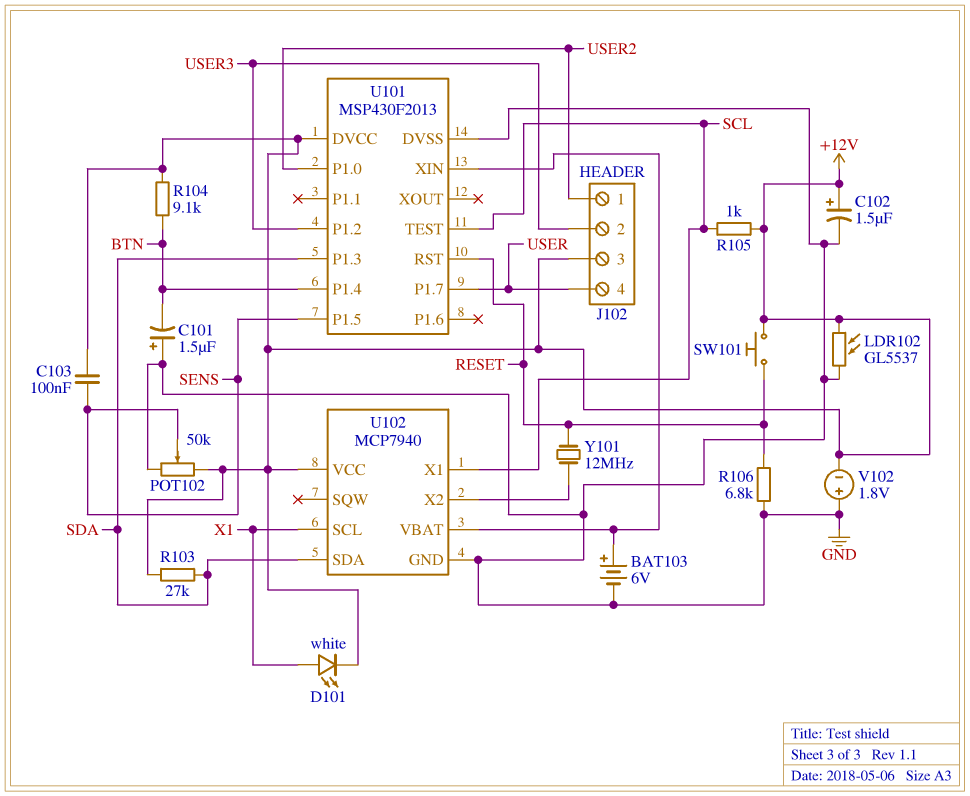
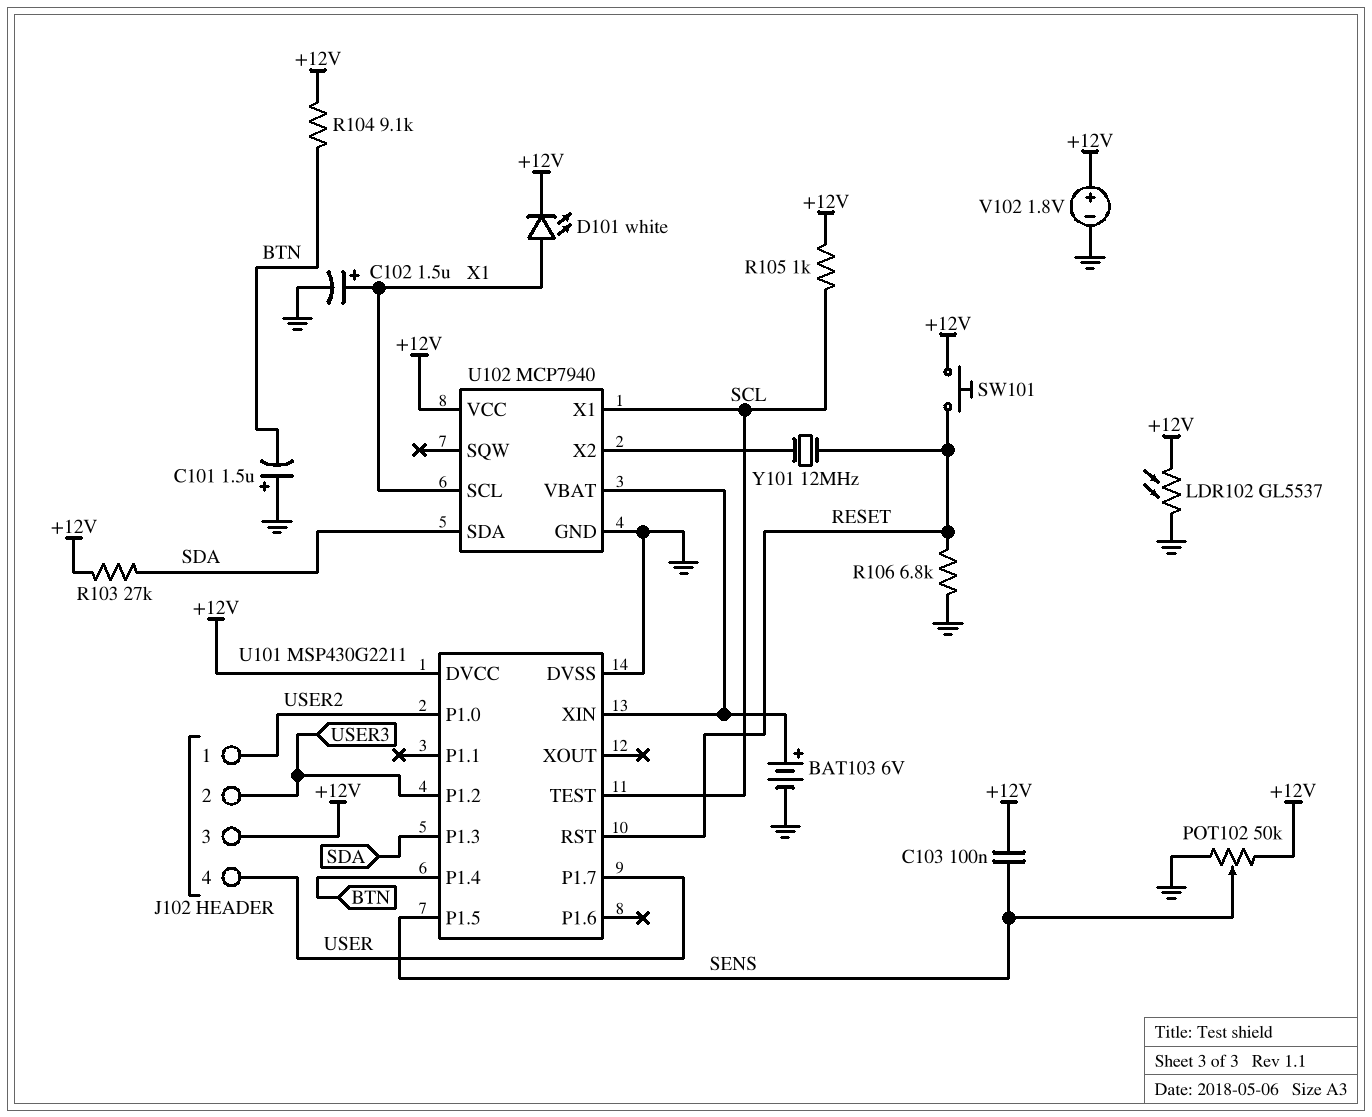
C102: 1.5uF (plus +12V, minus GND) -> 1.5uF (plus X1, minus GND)
U101: MSP430F2013 -> MSP430G2211
V102: 1.8V (plus GND, minus +12V) -> 1.8V (plus +12V, minus GND)

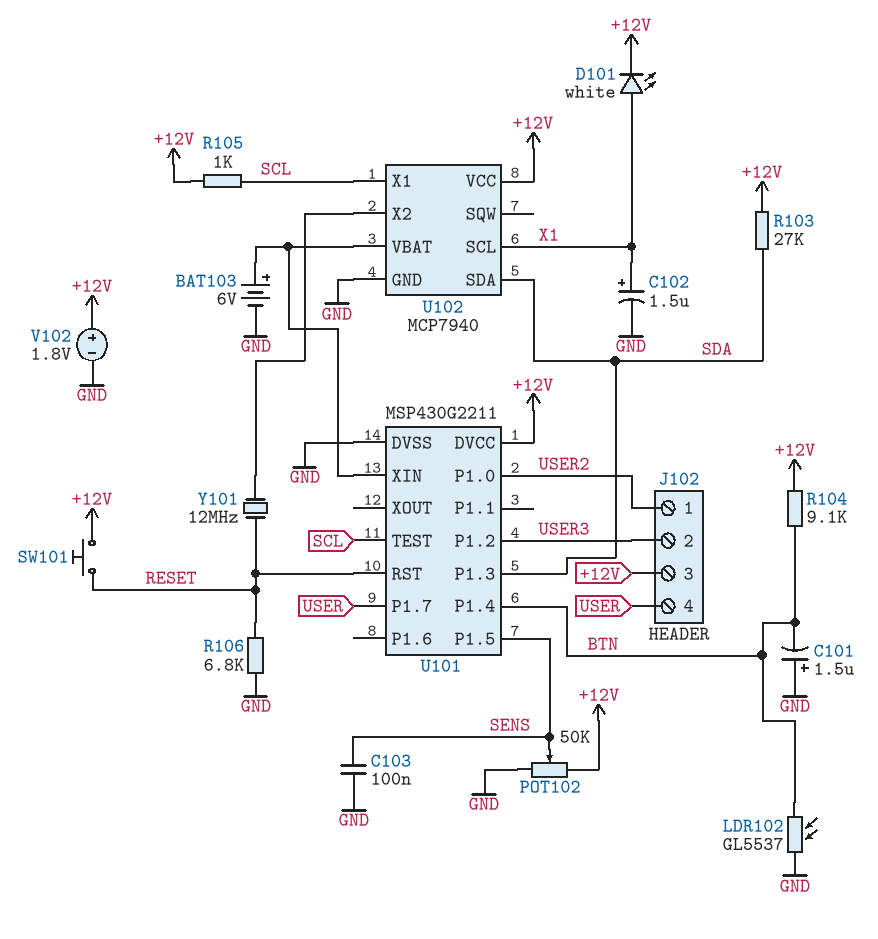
C103: 100nF (+12V, SENS) -> 100nF (GND, SENS)
LDR102: GL5537 (+12V, GND) -> GL5537 (BTN, GND)

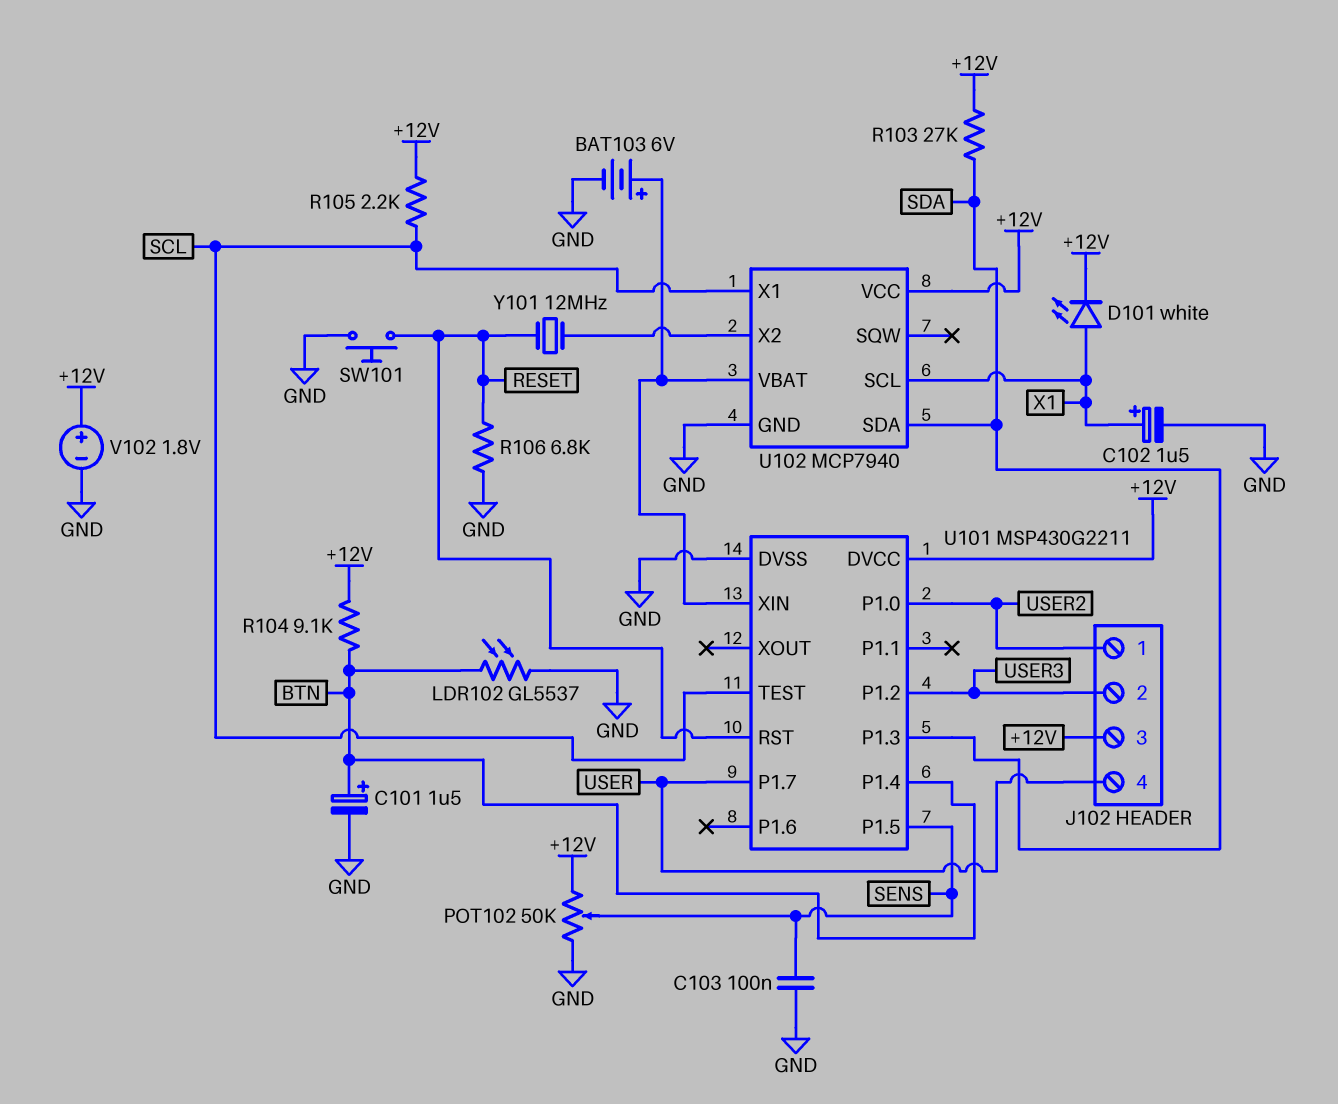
C101: 1.5uF (plus GND, minus BTN) -> 1.5uF (plus BTN, minus GND)
R105: 1k (+12V, SCL) -> 2.2k (+12V, SCL)
SW101: button (+12V, RESET) -> button (GND, RESET)

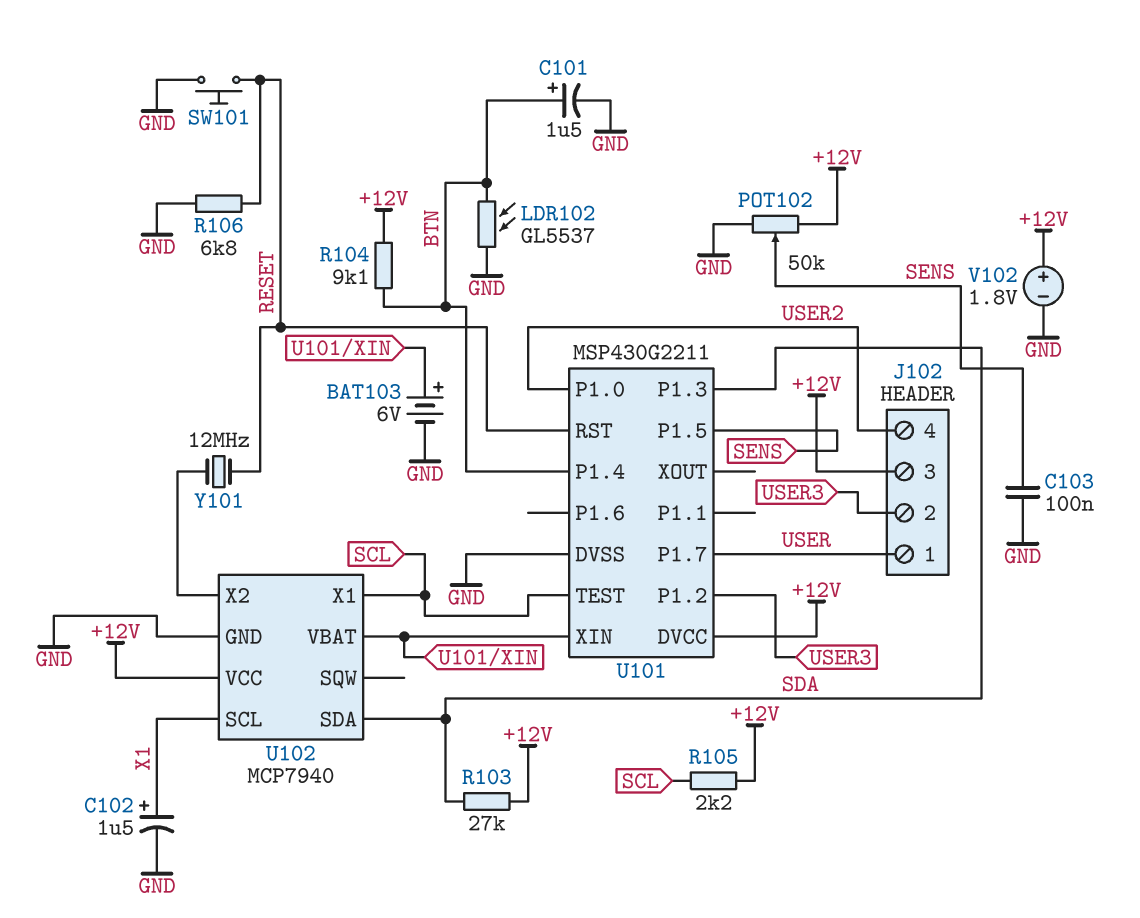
D101: LED white (A X1, K +12V) -> none
J102 pin 1: USER2 -> USER
J102 pin 4: USER -> USER2

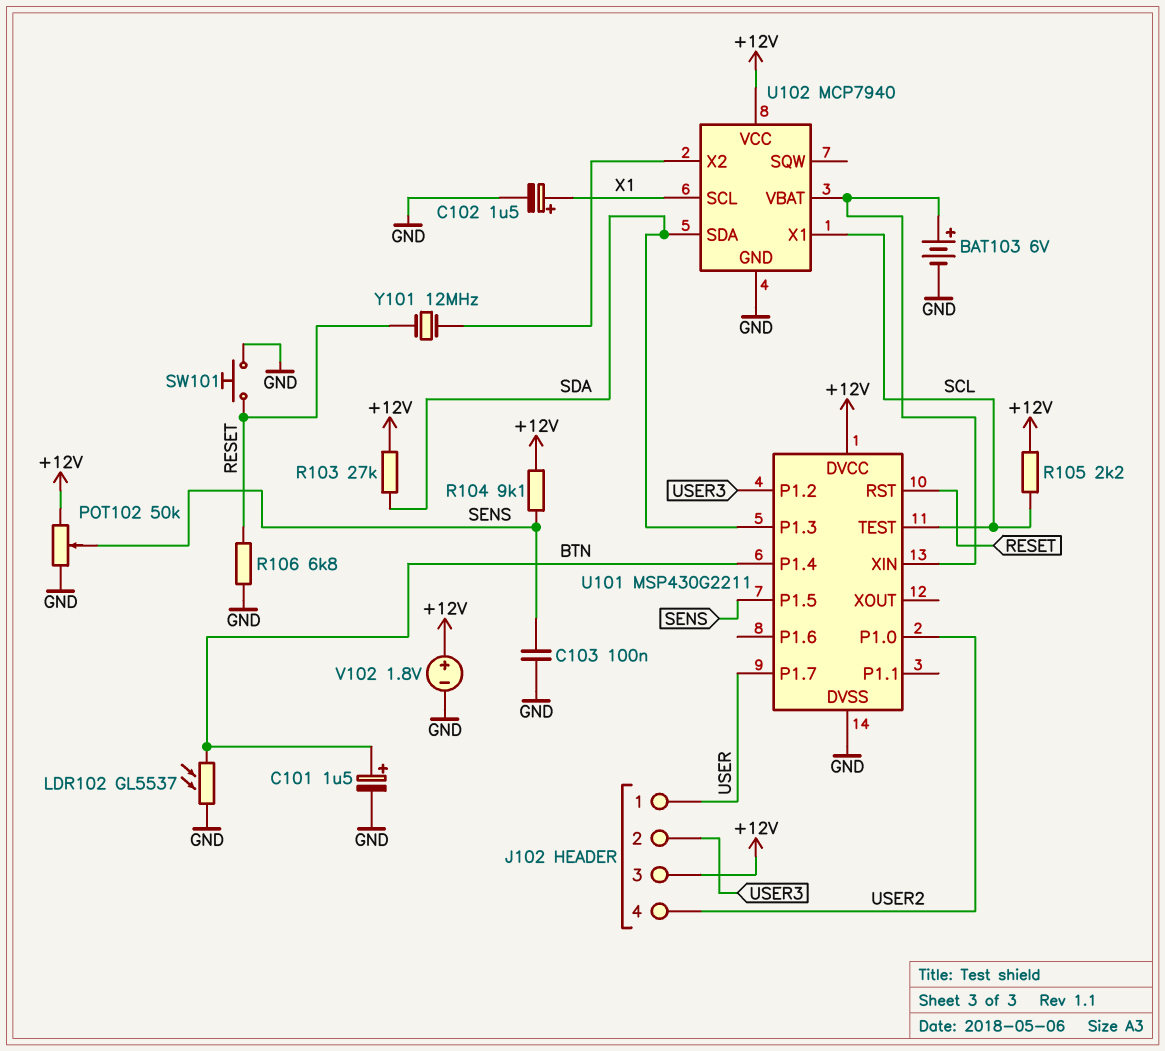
R104: 9.1k (+12V, BTN) -> 9.1k (+12V, SENS)

